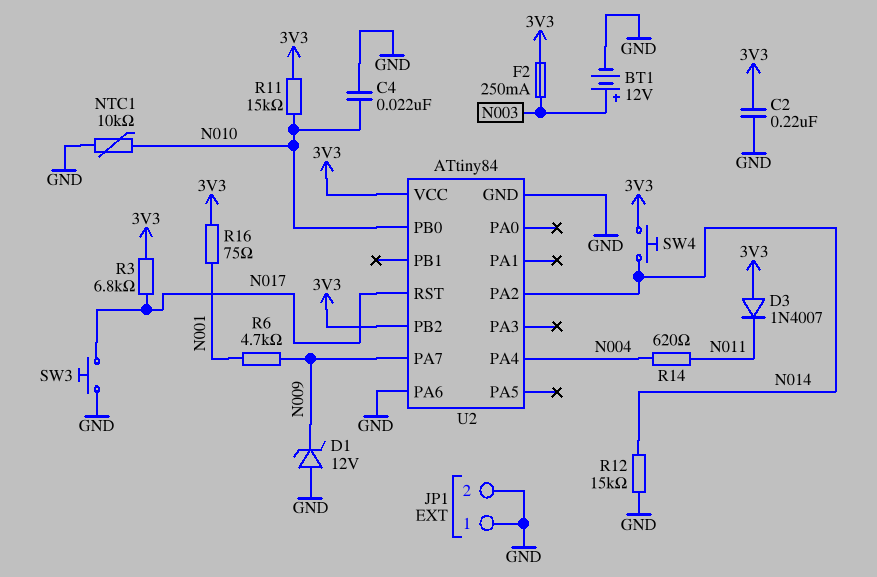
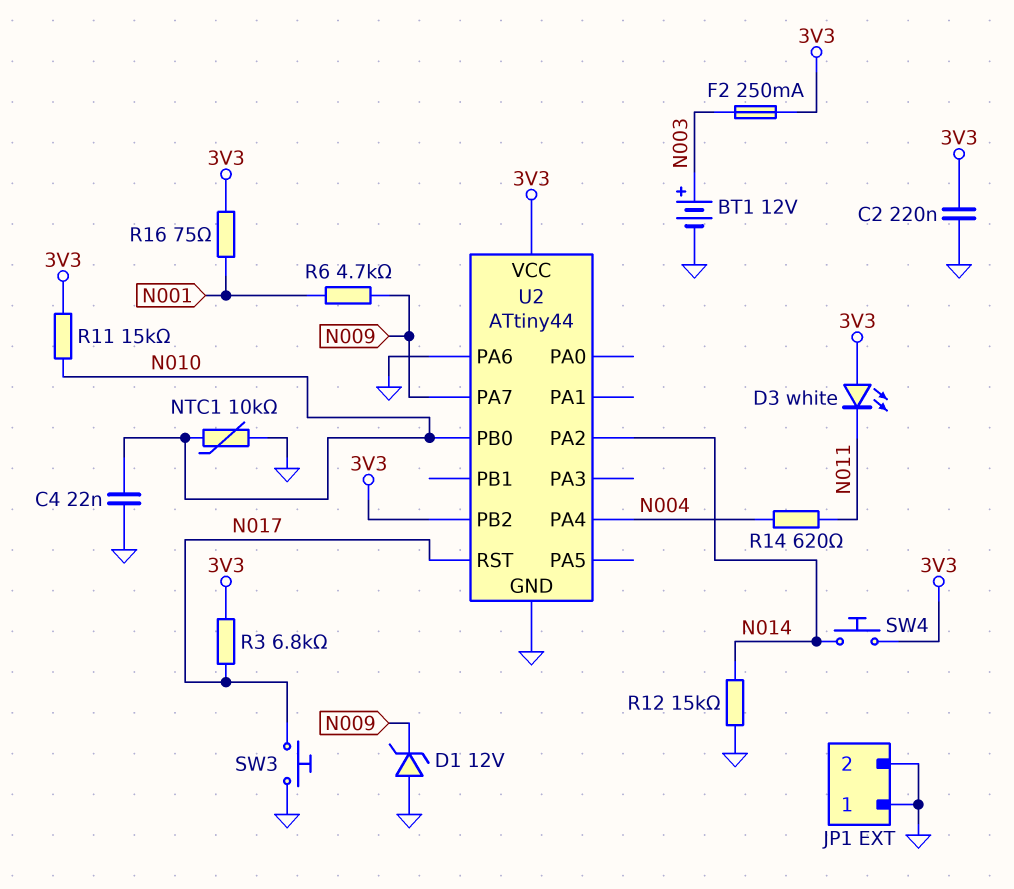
D3: diode 1N4007 (A 3V3, K N011) -> LED white (A 3V3, K N011)
U2: ATtiny84 -> ATtiny44

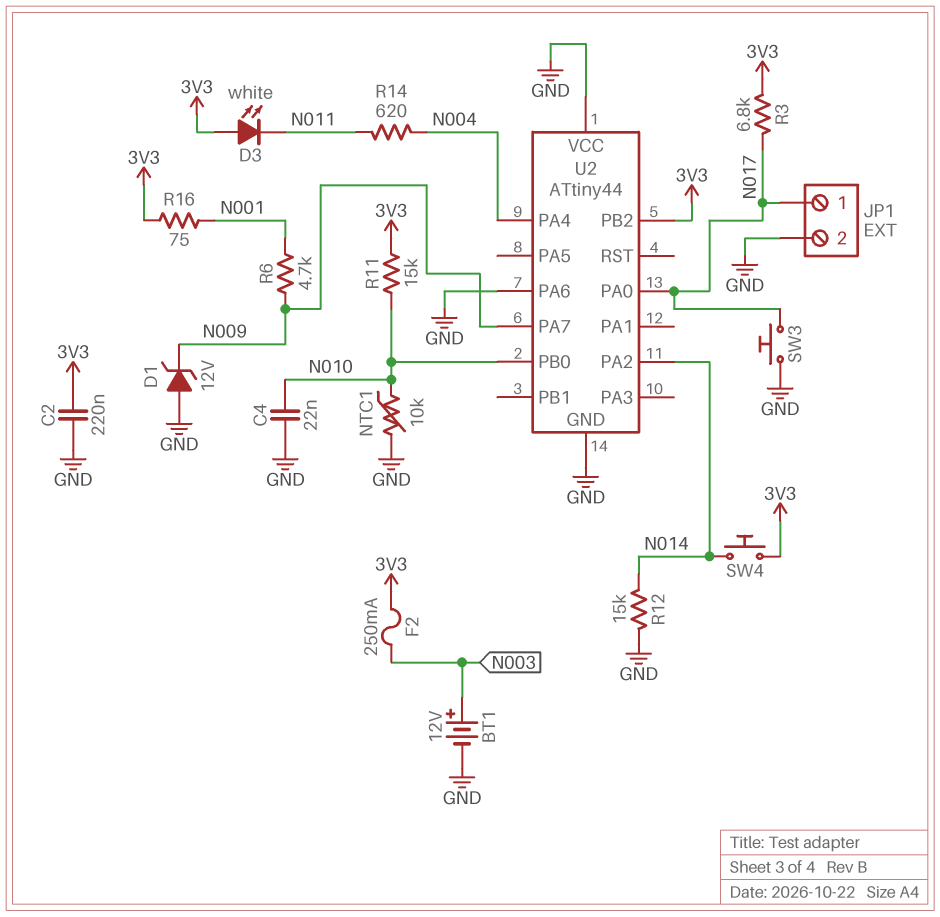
JP1 pin 1: GND -> N017
U2 pin PA0: none -> N017
U2 pin RST: N017 -> none
U2 pin VCC: 3V3 -> GND

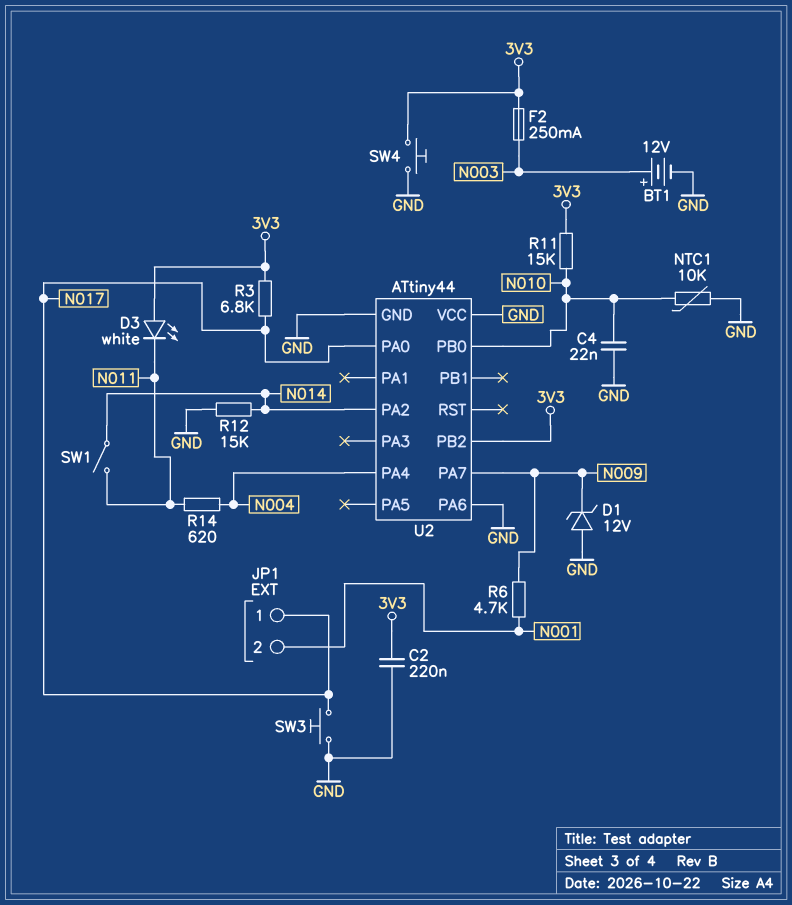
JP1 pin 2: GND -> N001
R16: 75 (3V3, N001) -> none
SW1: none -> switch (N011, N014)
SW4: button (3V3, N014) -> button (3V3, GND)

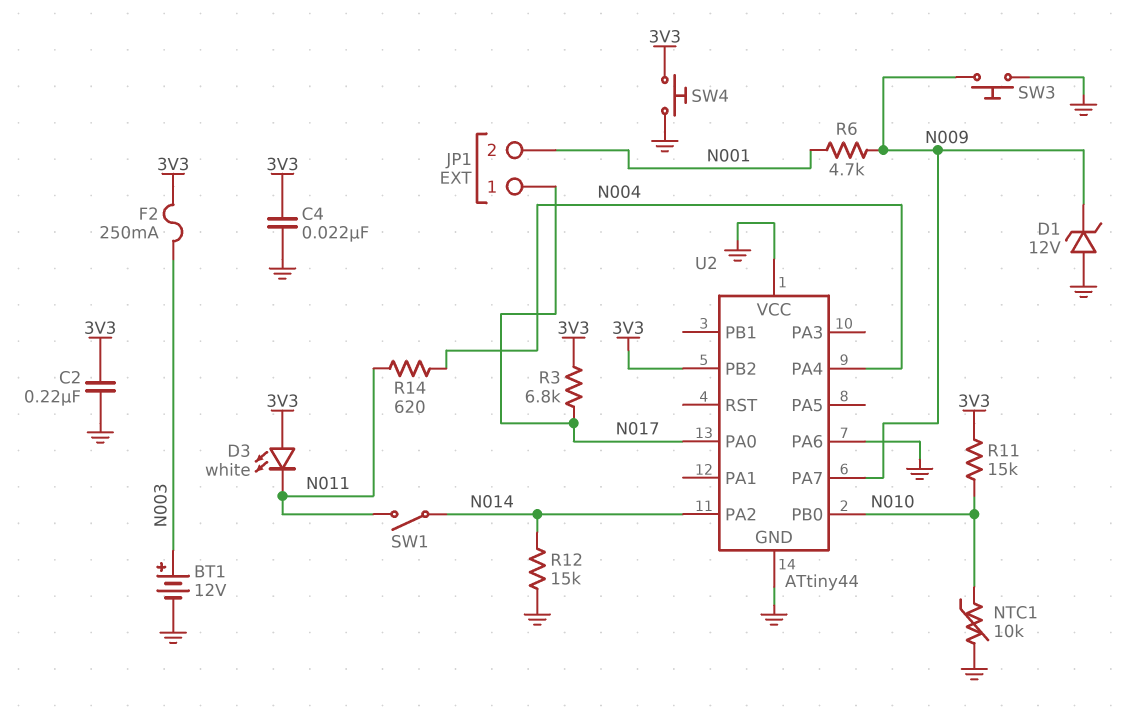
C4: 22nF (GND, N010) -> 22nF (3V3, GND)
SW3: button (GND, N017) -> button (GND, N009)

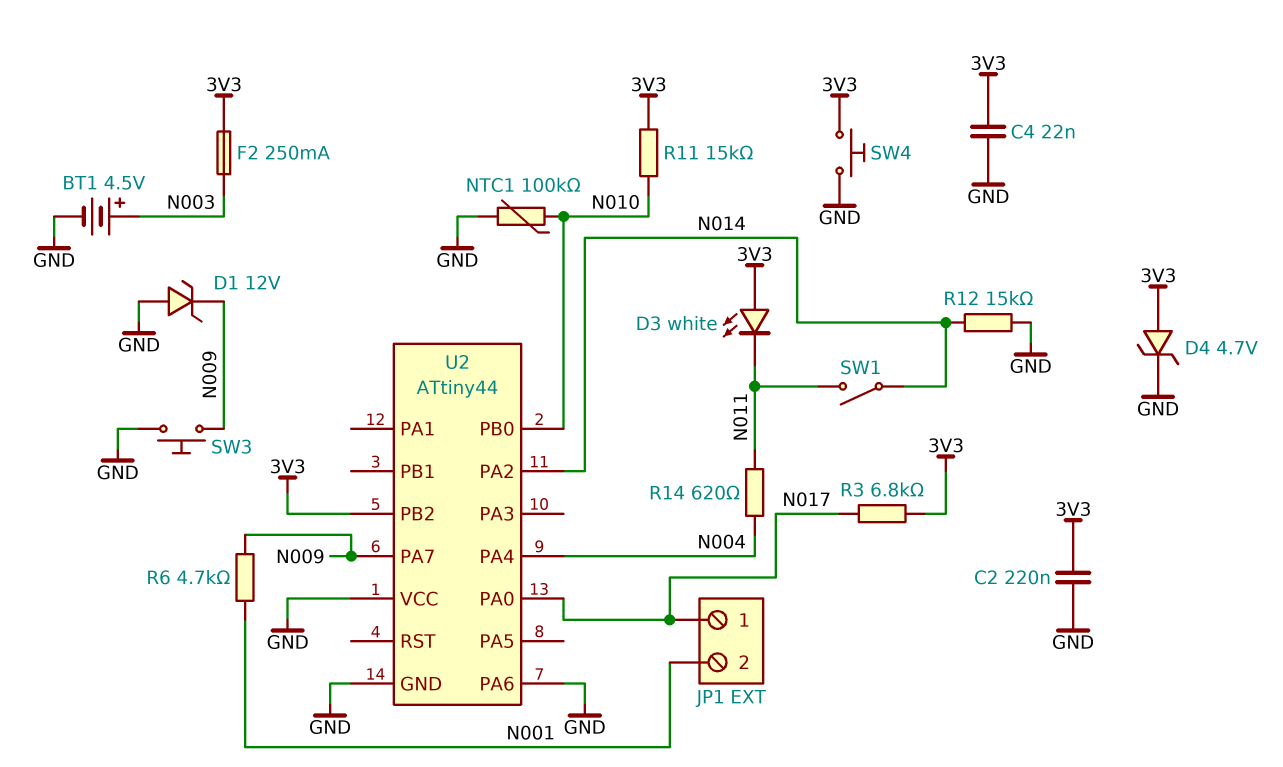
BT1: 12V (plus N003, minus GND) -> 4.5V (plus N003, minus GND)
D4: none -> zener 4.7V (A 3V3, K GND)
NTC1: 10k (GND, N010) -> 100k (GND, N010)

